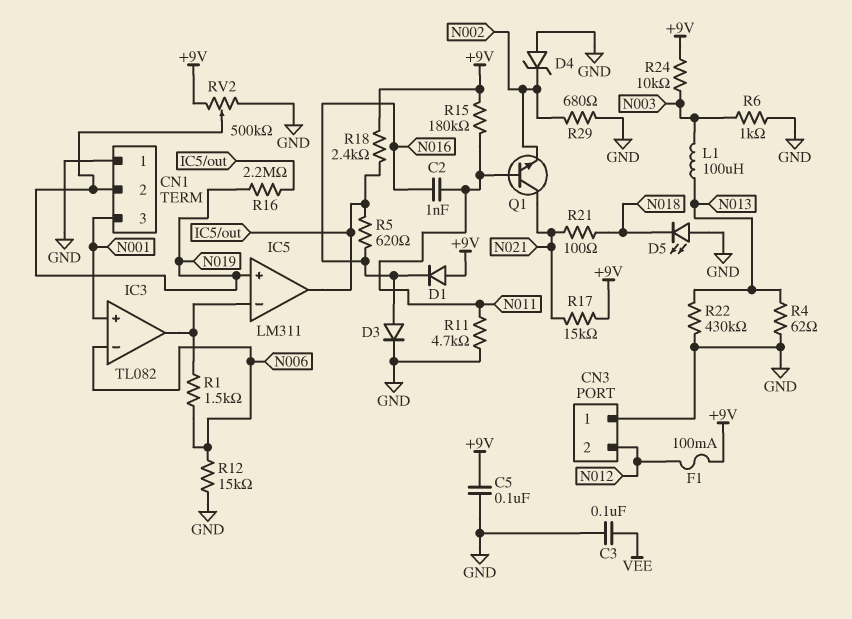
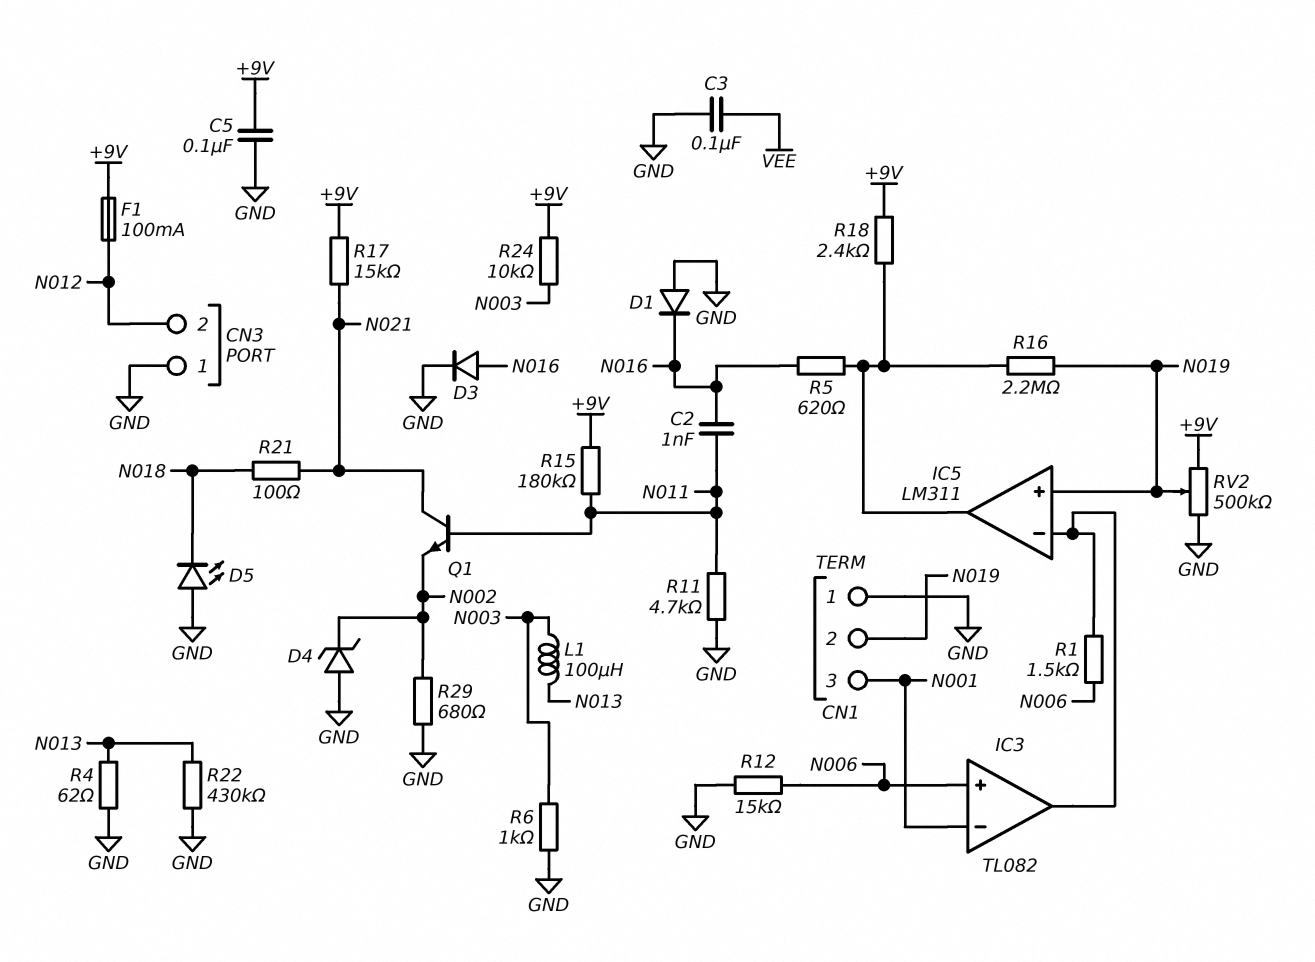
D1: diode (A +9V, K N016) -> diode (A GND, K N016)
IC3 pin in+: N001 -> N006
IC3 pin in-: N006 -> N001

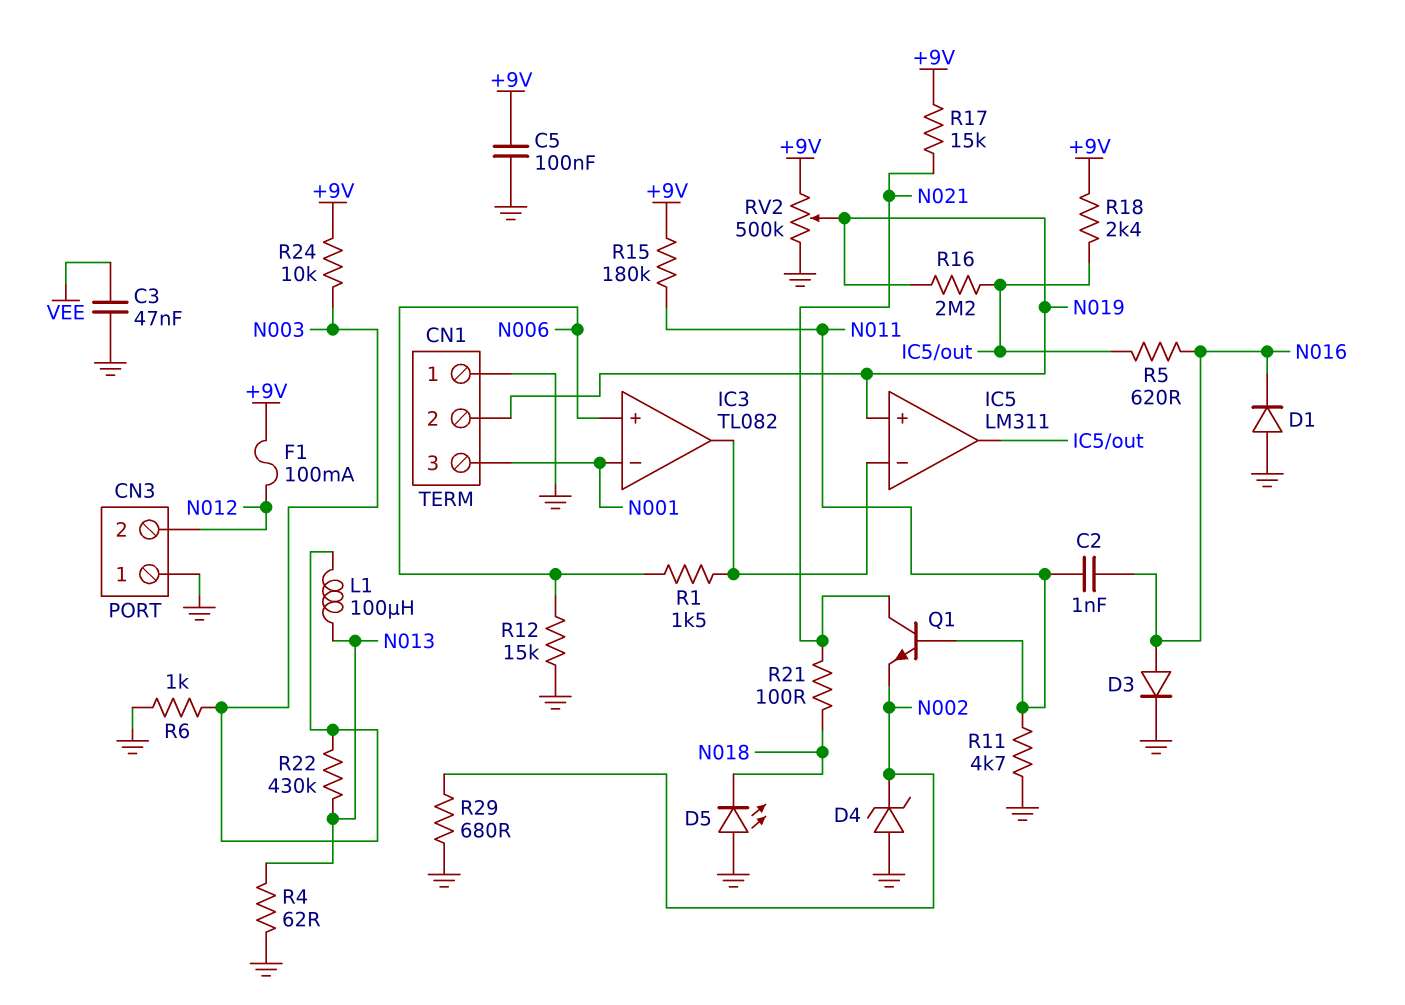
C3: 100nF (GND, VEE) -> 47nF (GND, VEE)
R22: 430k (GND, N013) -> 430k (N003, N013)

